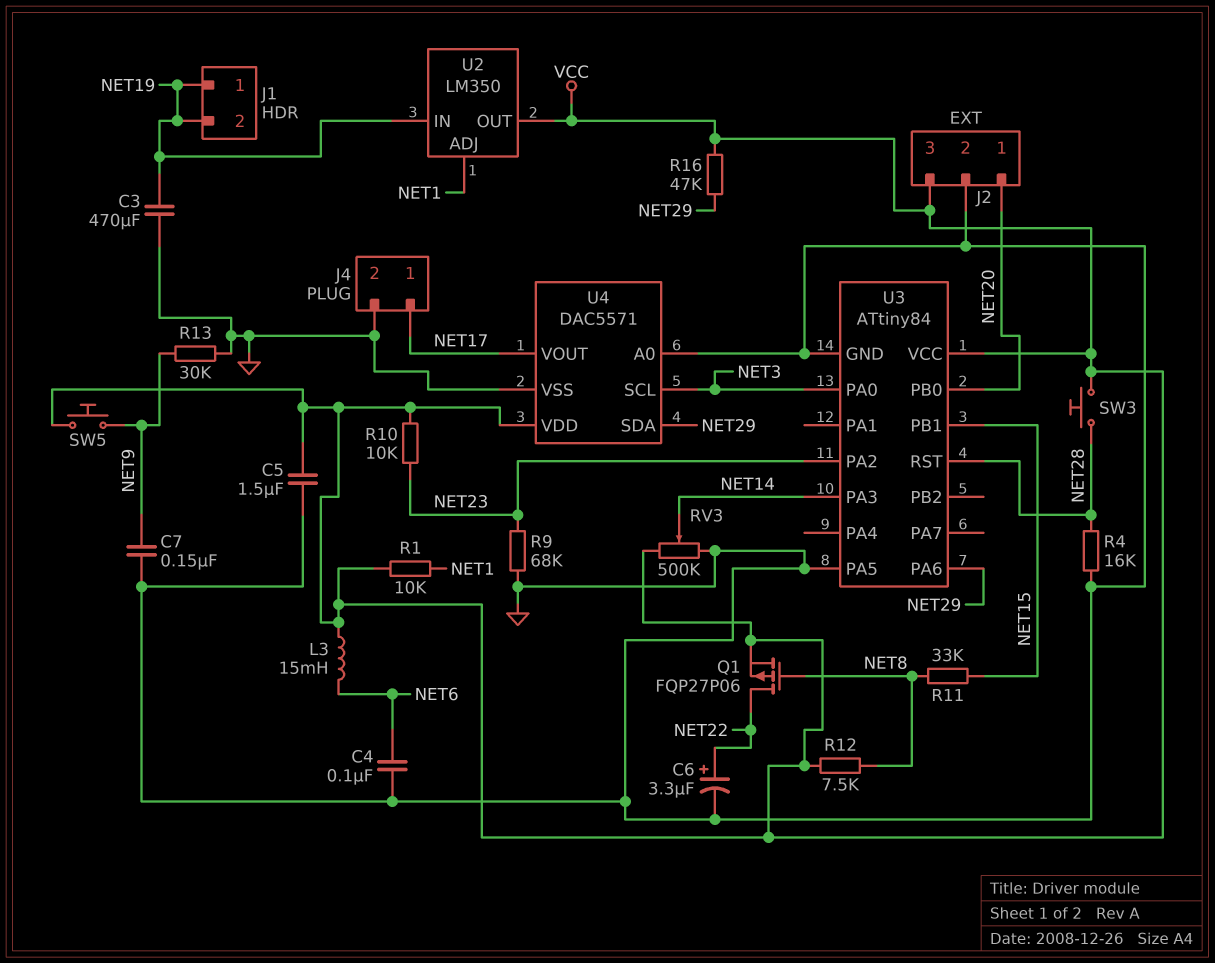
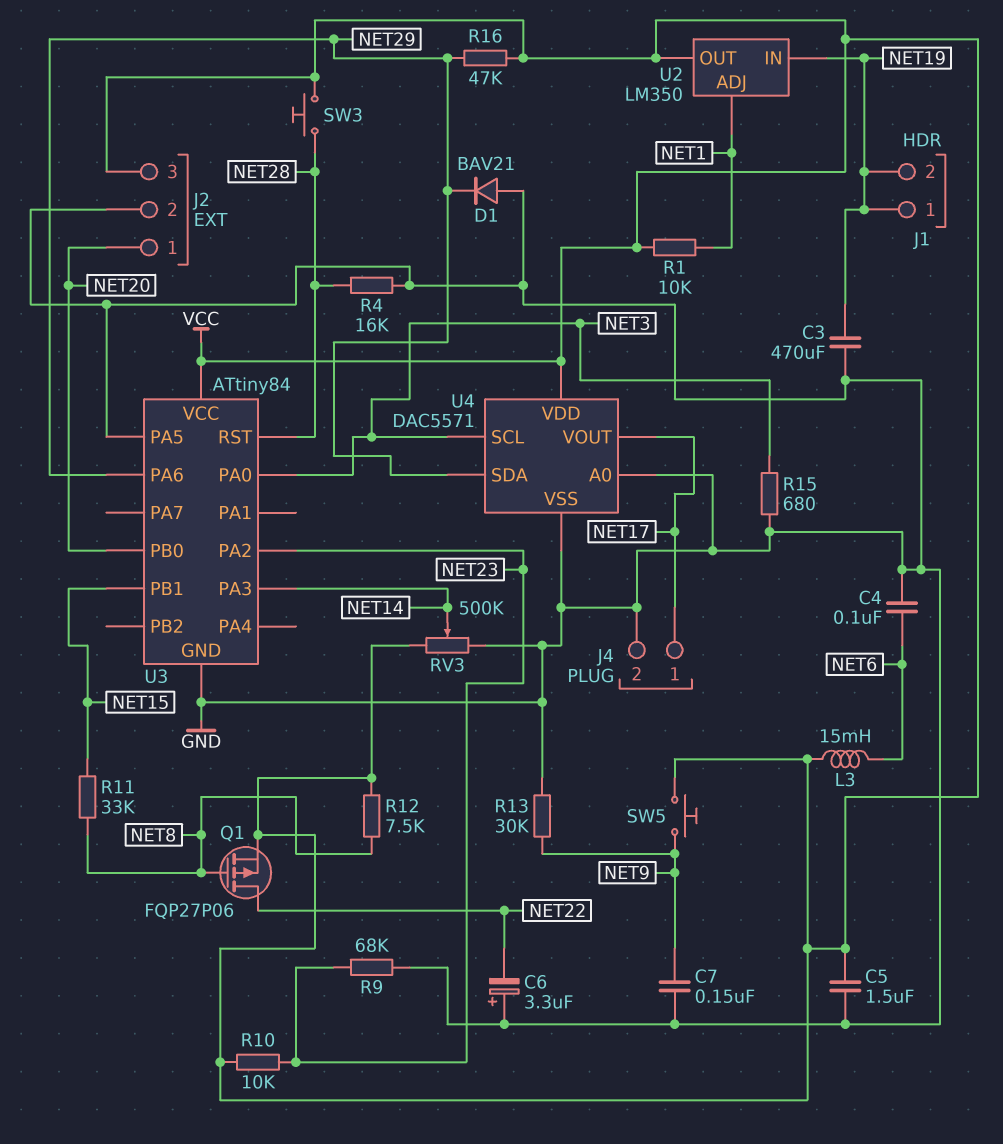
C6: 3.3uF (plus NET22, minus GND) -> 3.3uF (plus GND, minus NET22)
D1: none -> diode BAV21 (A GND, K NET29)
R15: none -> 680 (GND, NET3)

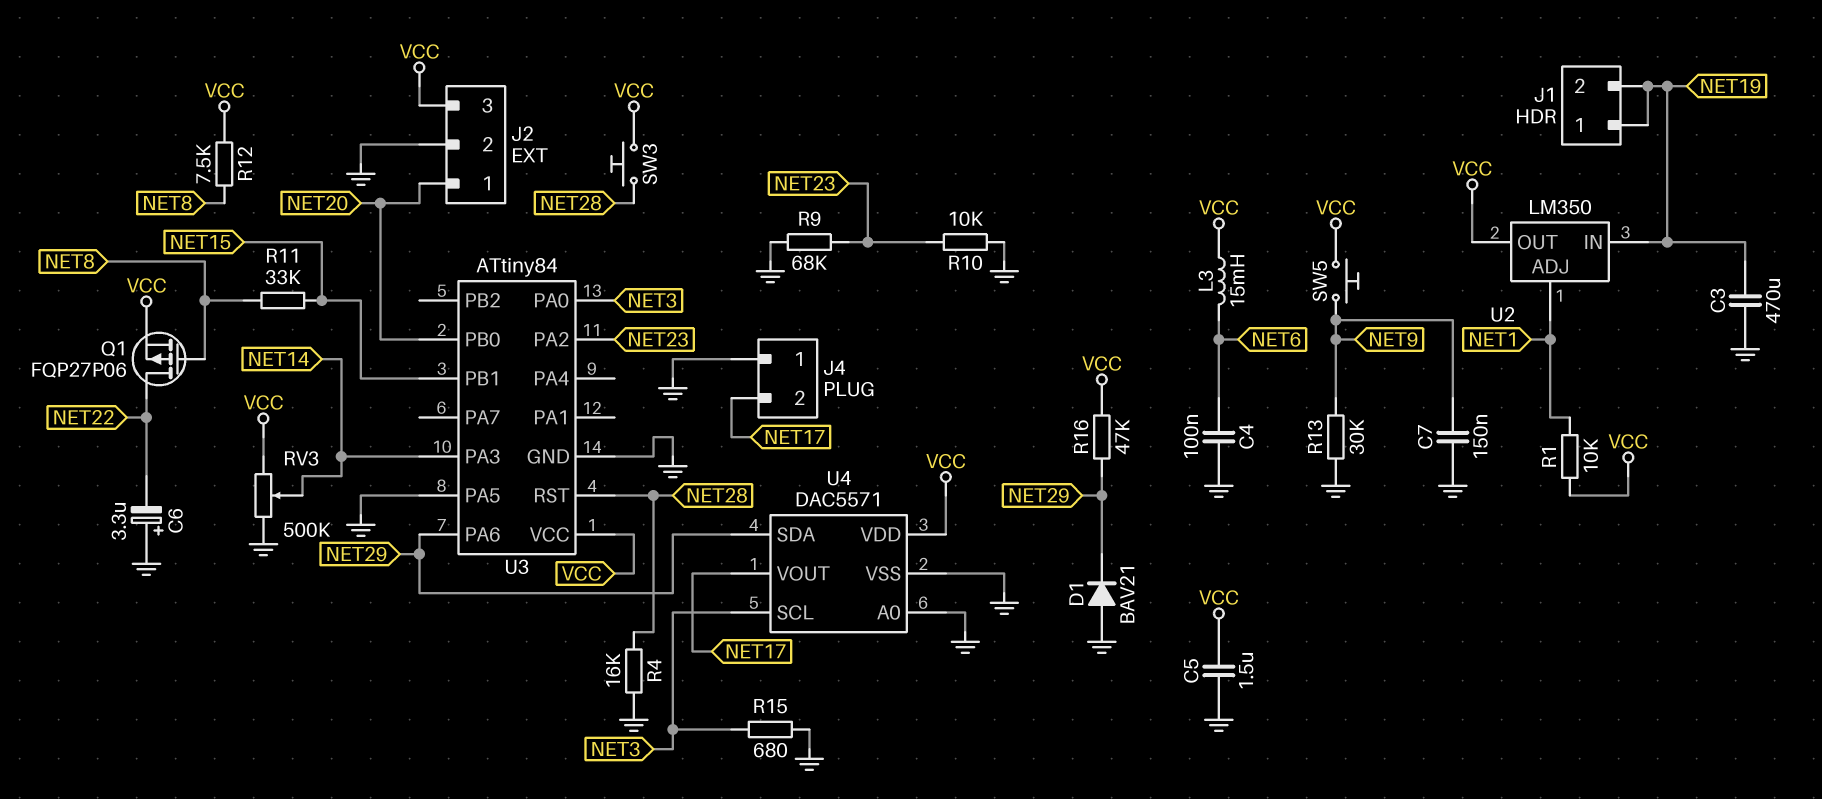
J4 pin 1: NET17 -> GND
J4 pin 2: GND -> NET17
R10: 10k (NET23, VCC) -> 10k (GND, NET23)

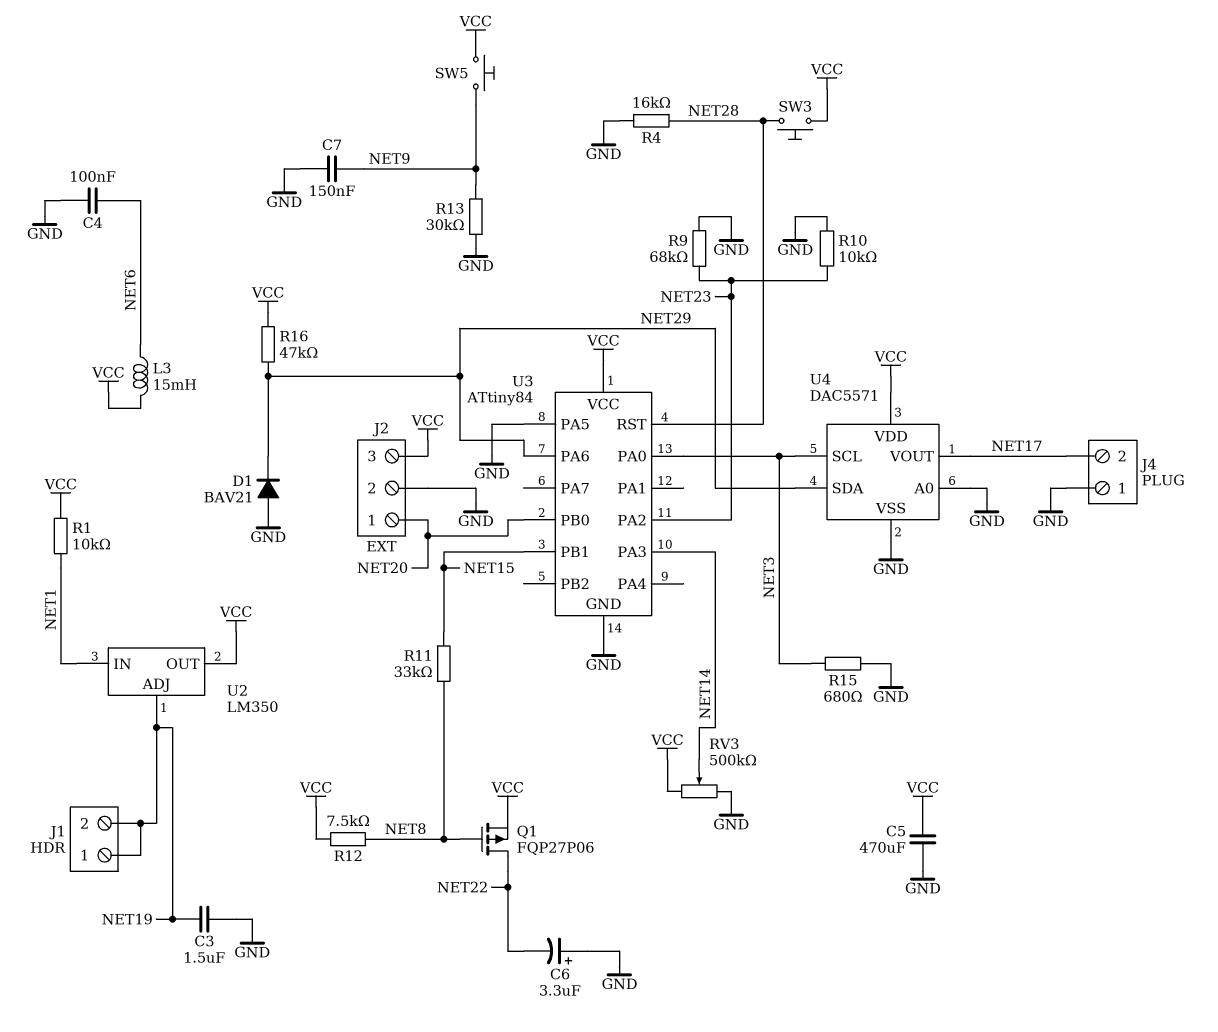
C3: 470uF (GND, NET19) -> 1.5uF (GND, NET19)
C5: 1.5uF (GND, VCC) -> 470uF (GND, VCC)
U2 pin ADJ: NET1 -> NET19
U2 pin IN: NET19 -> NET1

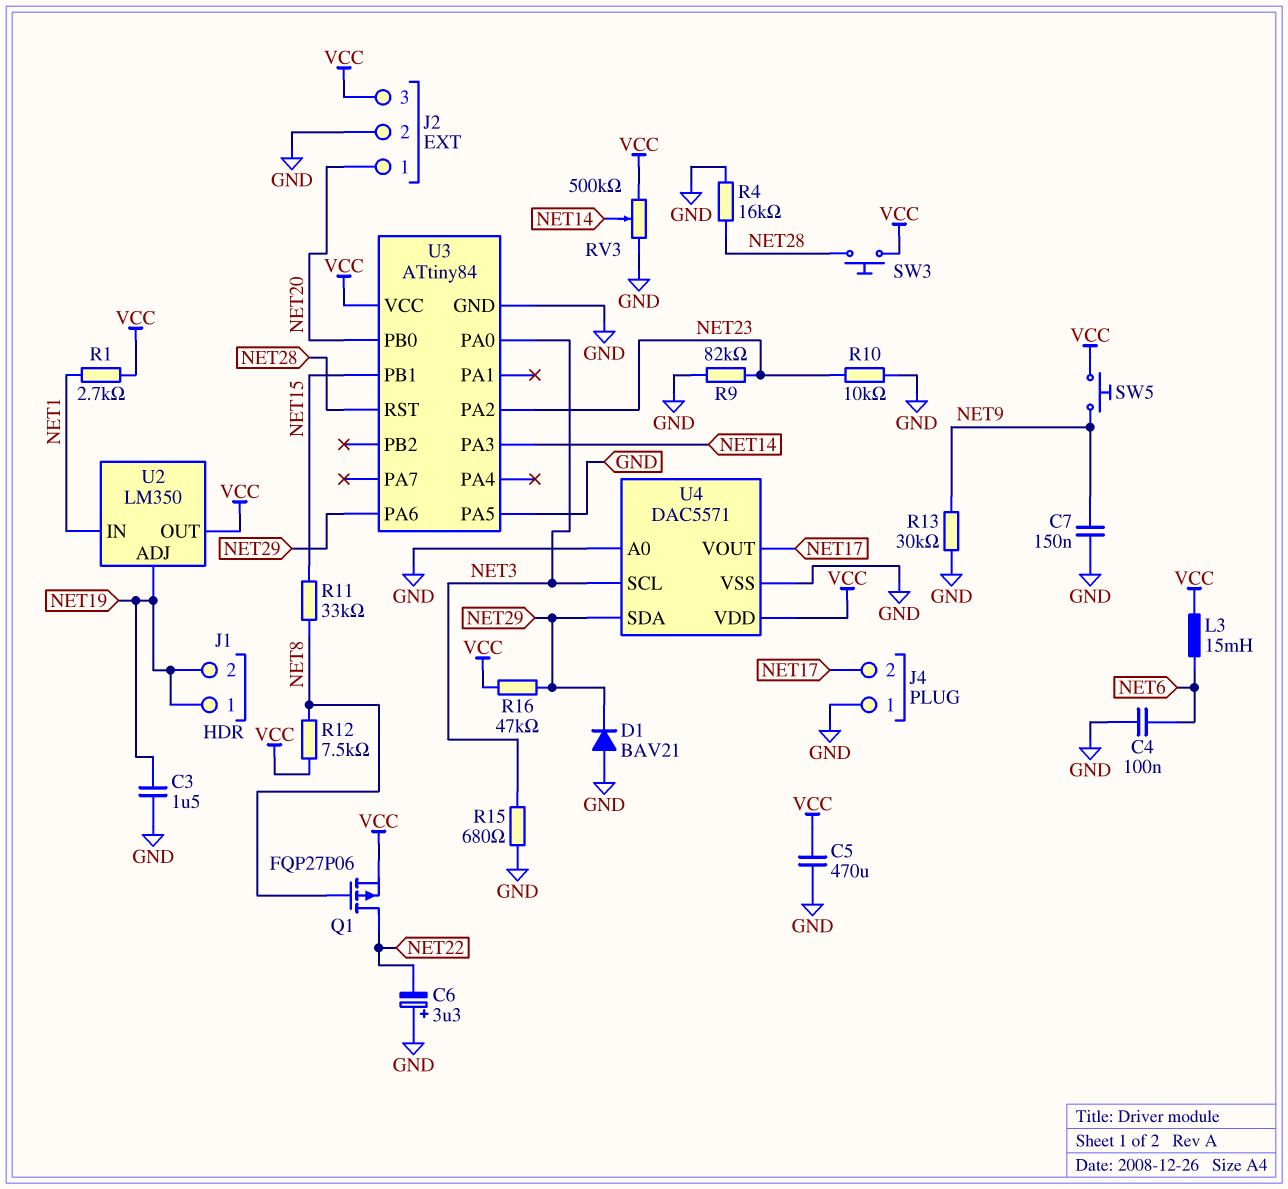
R1: 10k (NET1, VCC) -> 2.7k (NET1, VCC)
R9: 68k (GND, NET23) -> 82k (GND, NET23)

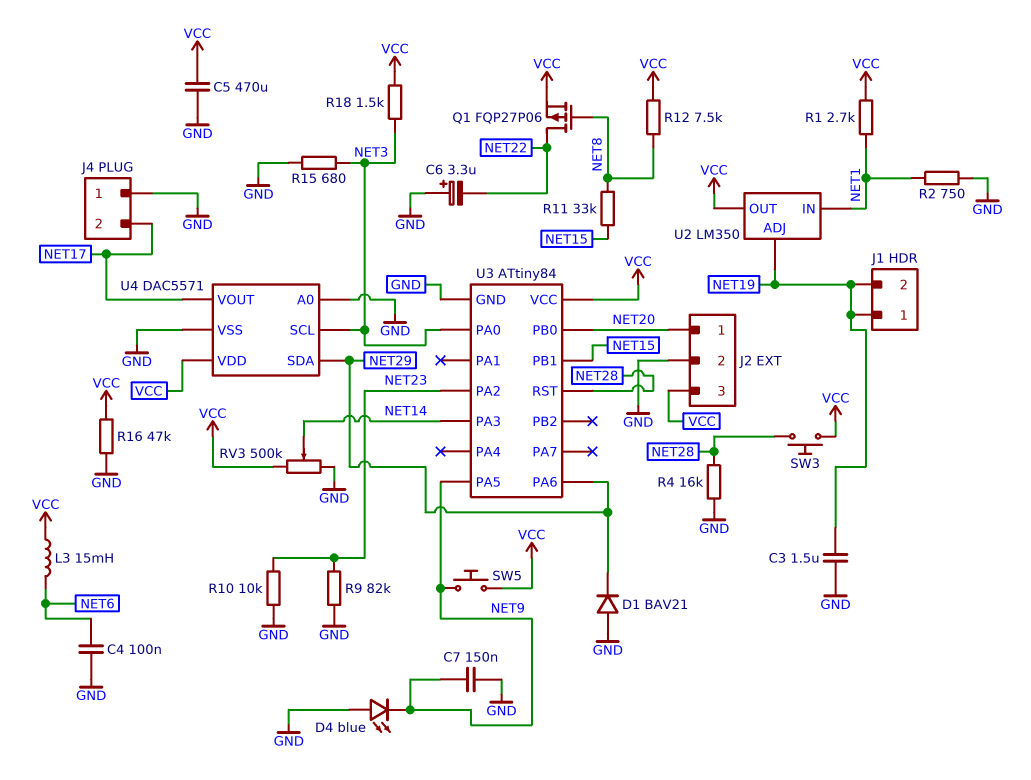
D4: none -> LED blue (A GND, K NET9)
R2: none -> 750 (GND, NET1)
R13: 30k (GND, NET9) -> none
R16: 47k (NET29, VCC) -> 47k (GND, VCC)
R18: none -> 1.5k (NET3, VCC)
U3 pin PA5: GND -> NET9

